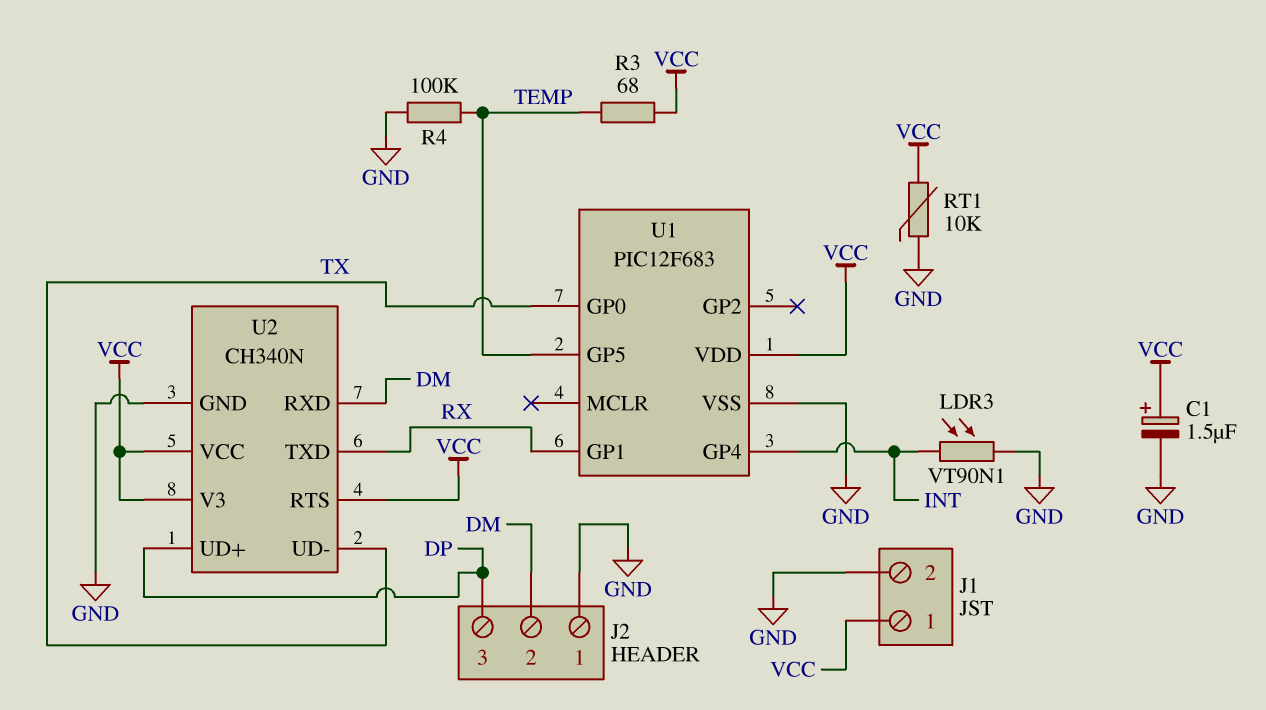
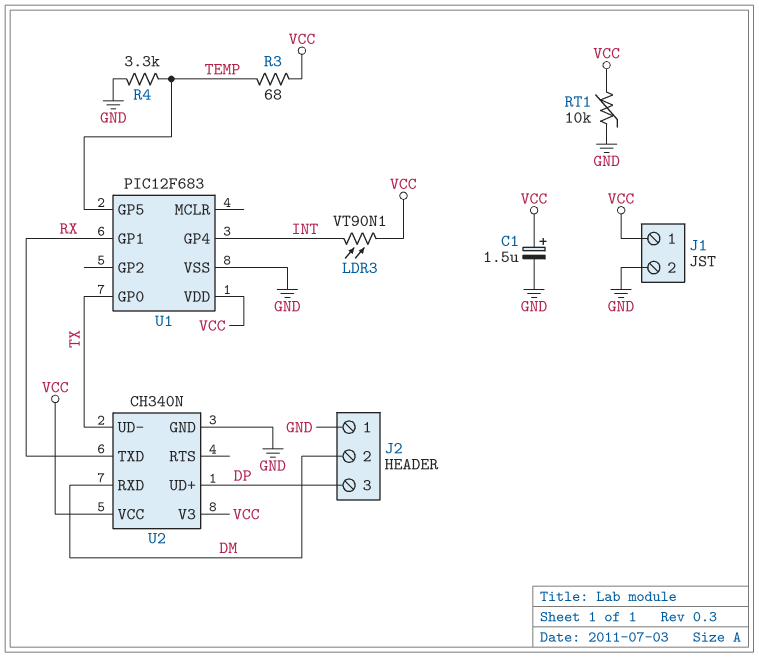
LDR3: VT90N1 (GND, INT) -> VT90N1 (INT, VCC)
R4: 100k (GND, TEMP) -> 3.3k (GND, TEMP)
U2 pin RTS: VCC -> none

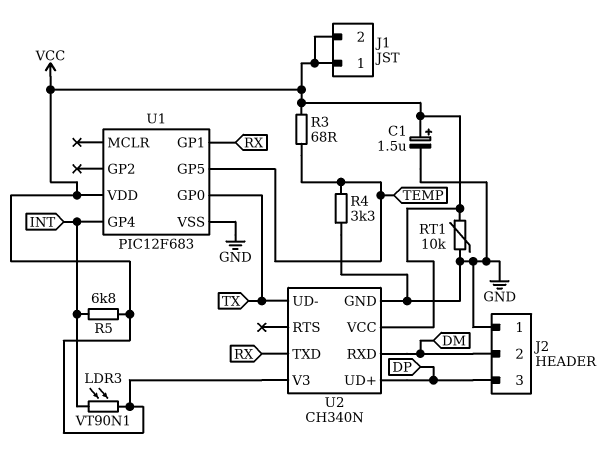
J1 pin 2: GND -> VCC
R5: none -> 6.8k (INT, VCC)

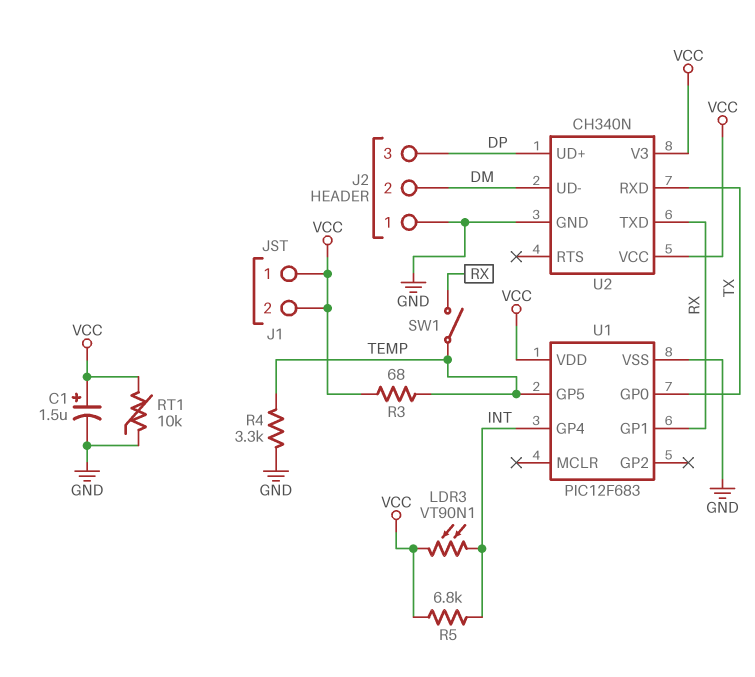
SW1: none -> switch (RX, TEMP)
U2 pin RXD: DM -> TX
U2 pin UD-: TX -> DM

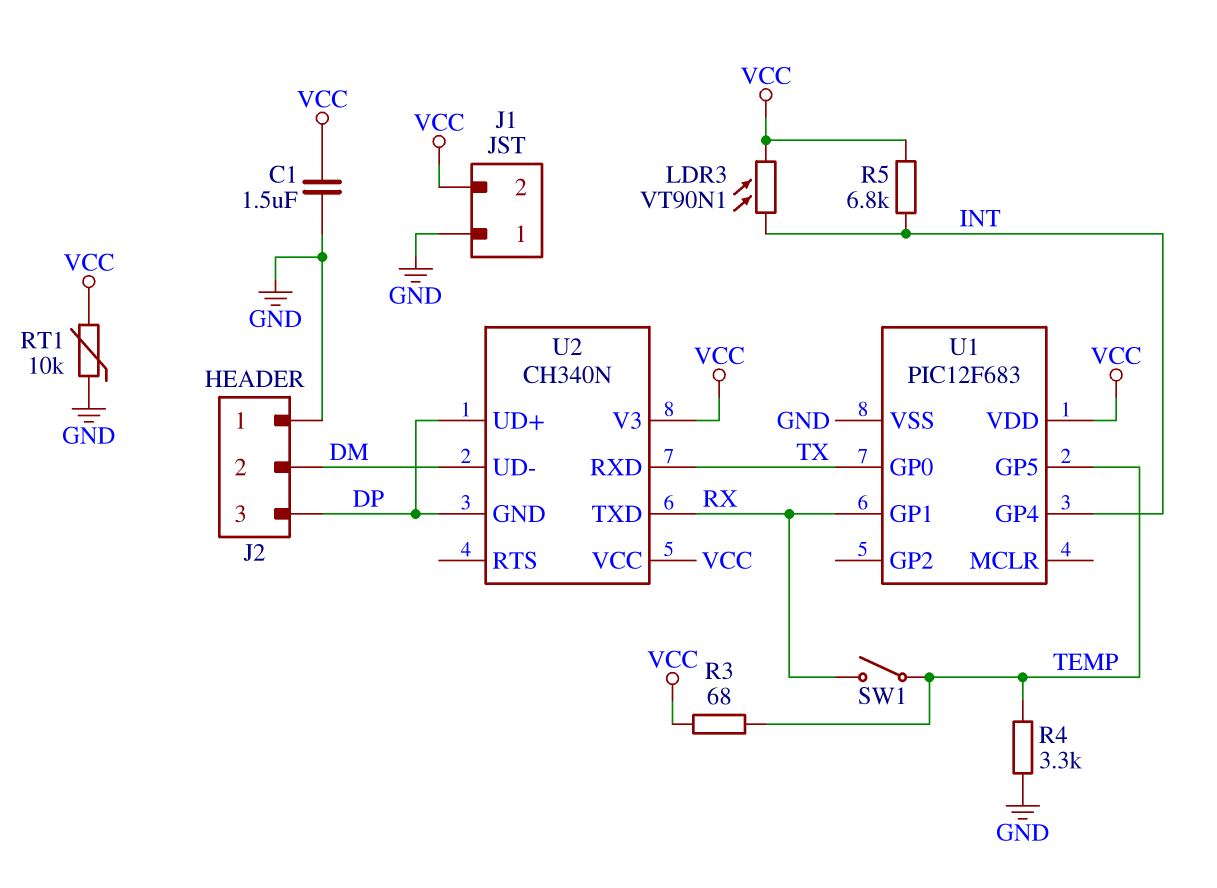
C1: 1.5uF (plus VCC, minus GND) -> 1.5uF (GND, VCC)
J1 pin 1: VCC -> GND
U2 pin GND: GND -> DP

